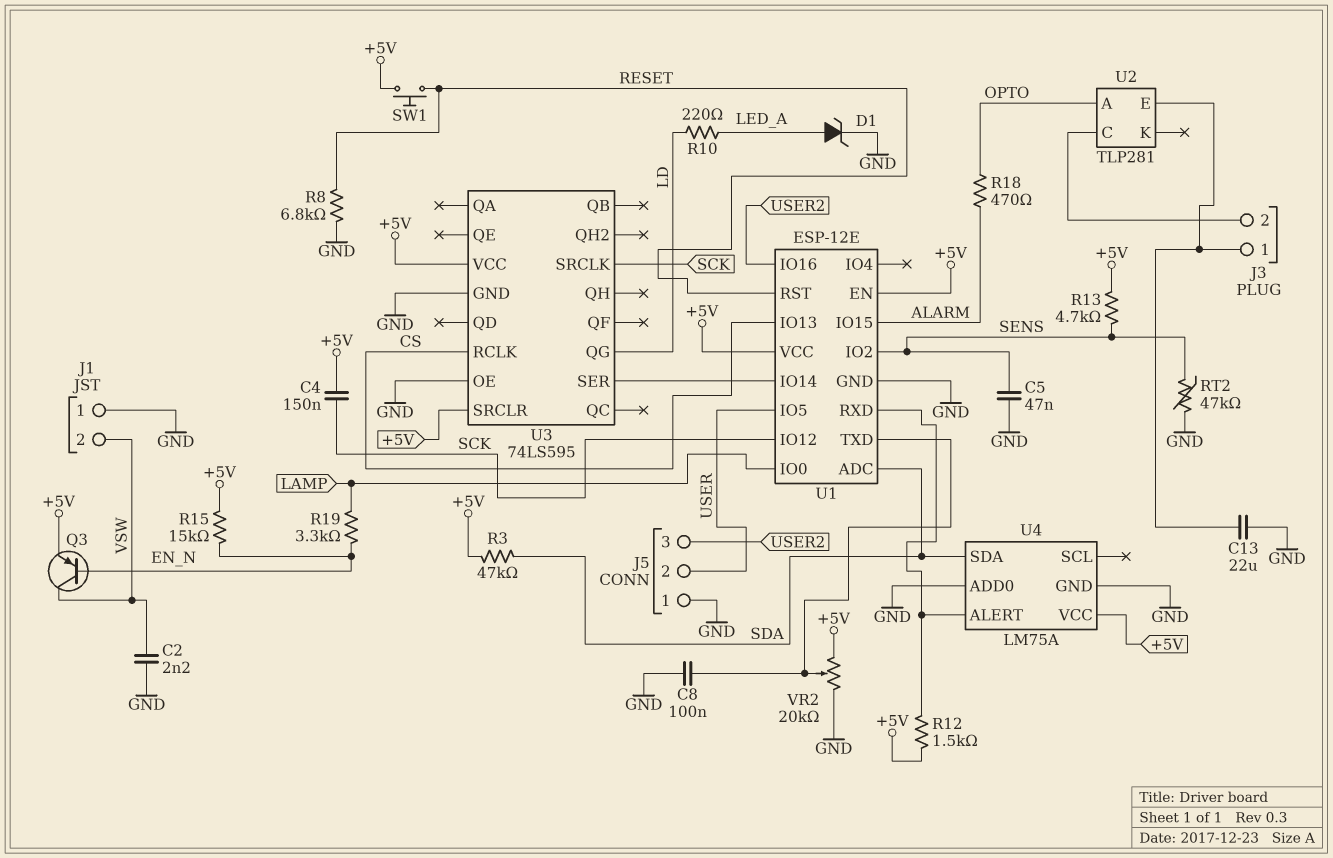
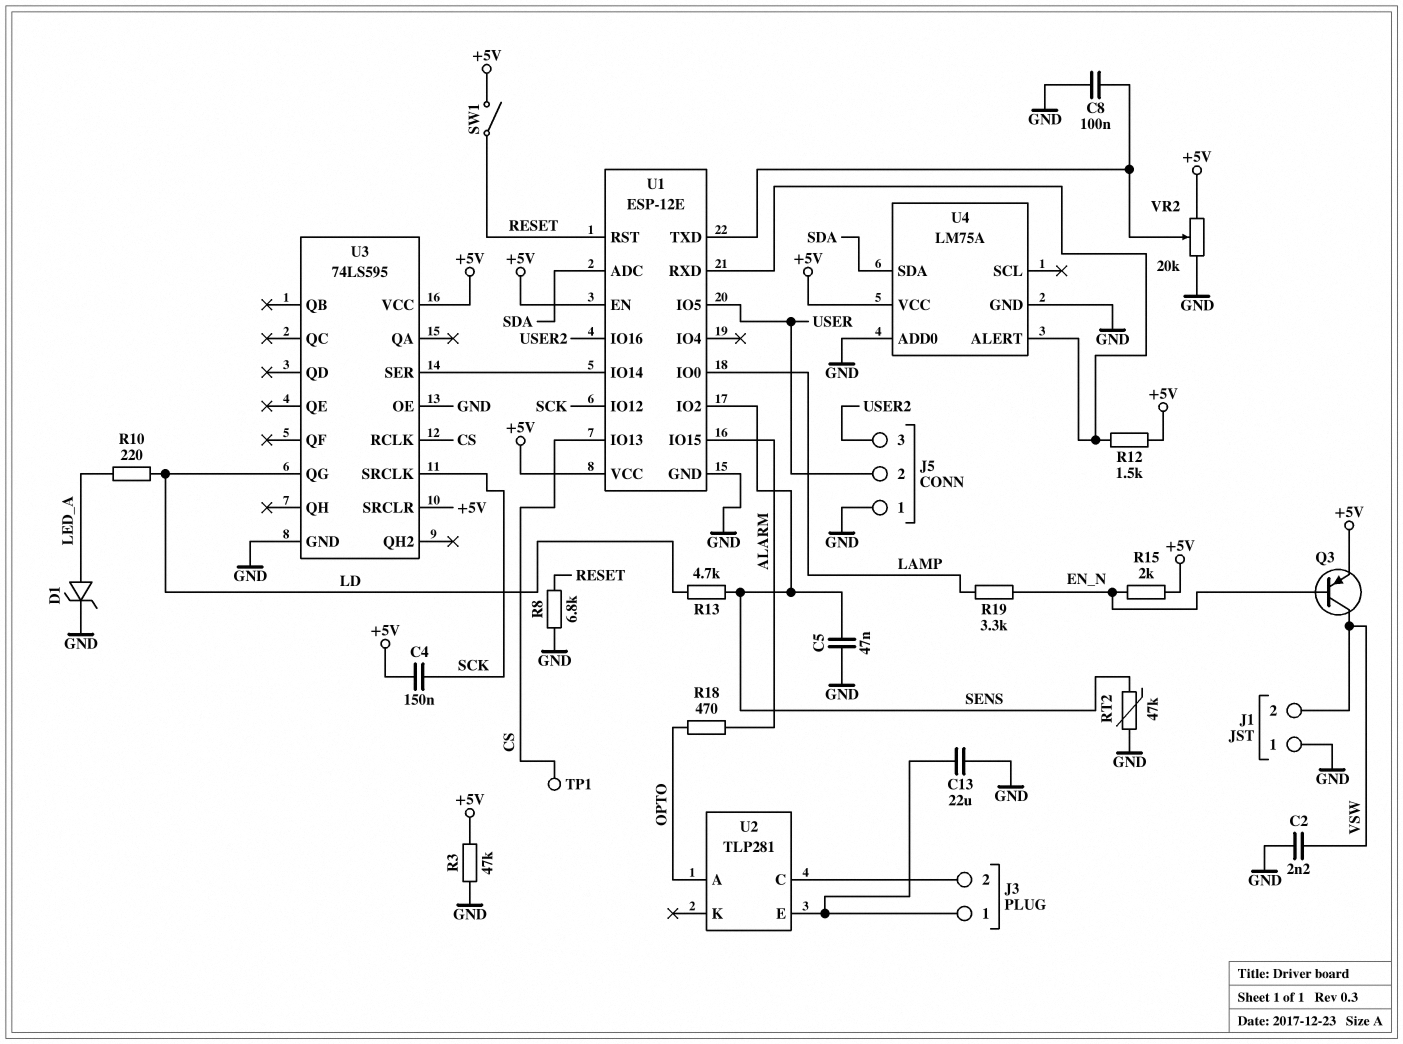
R3: 47k (+5V, SDA) -> 47k (+5V, GND)
R13: 4.7k (+5V, SENS) -> 4.7k (LD, SENS)
R15: 15k (+5V, EN_N) -> 2k (+5V, EN_N)
SW1: button (+5V, RESET) -> switch (+5V, RESET)
TP1: none -> test point (CS)

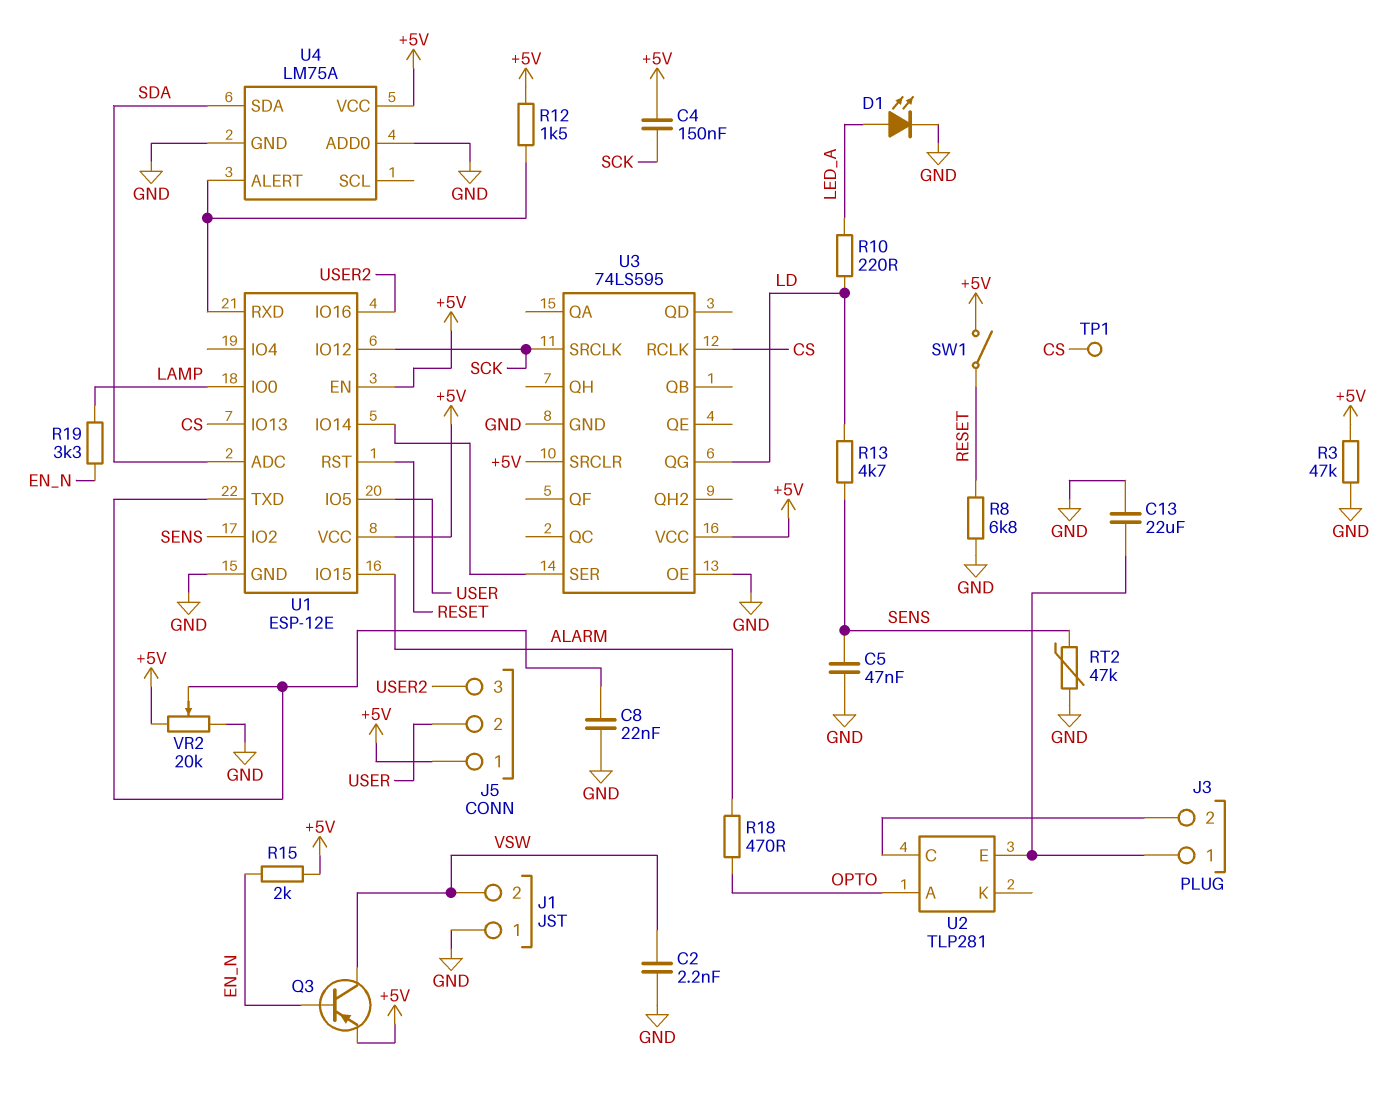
C8: 100nF (GND, U1/TXD) -> 22nF (GND, U1/TXD)
D1: zener (A LED_A, K GND) -> LED (A LED_A, K GND)
J5 pin 1: GND -> +5V

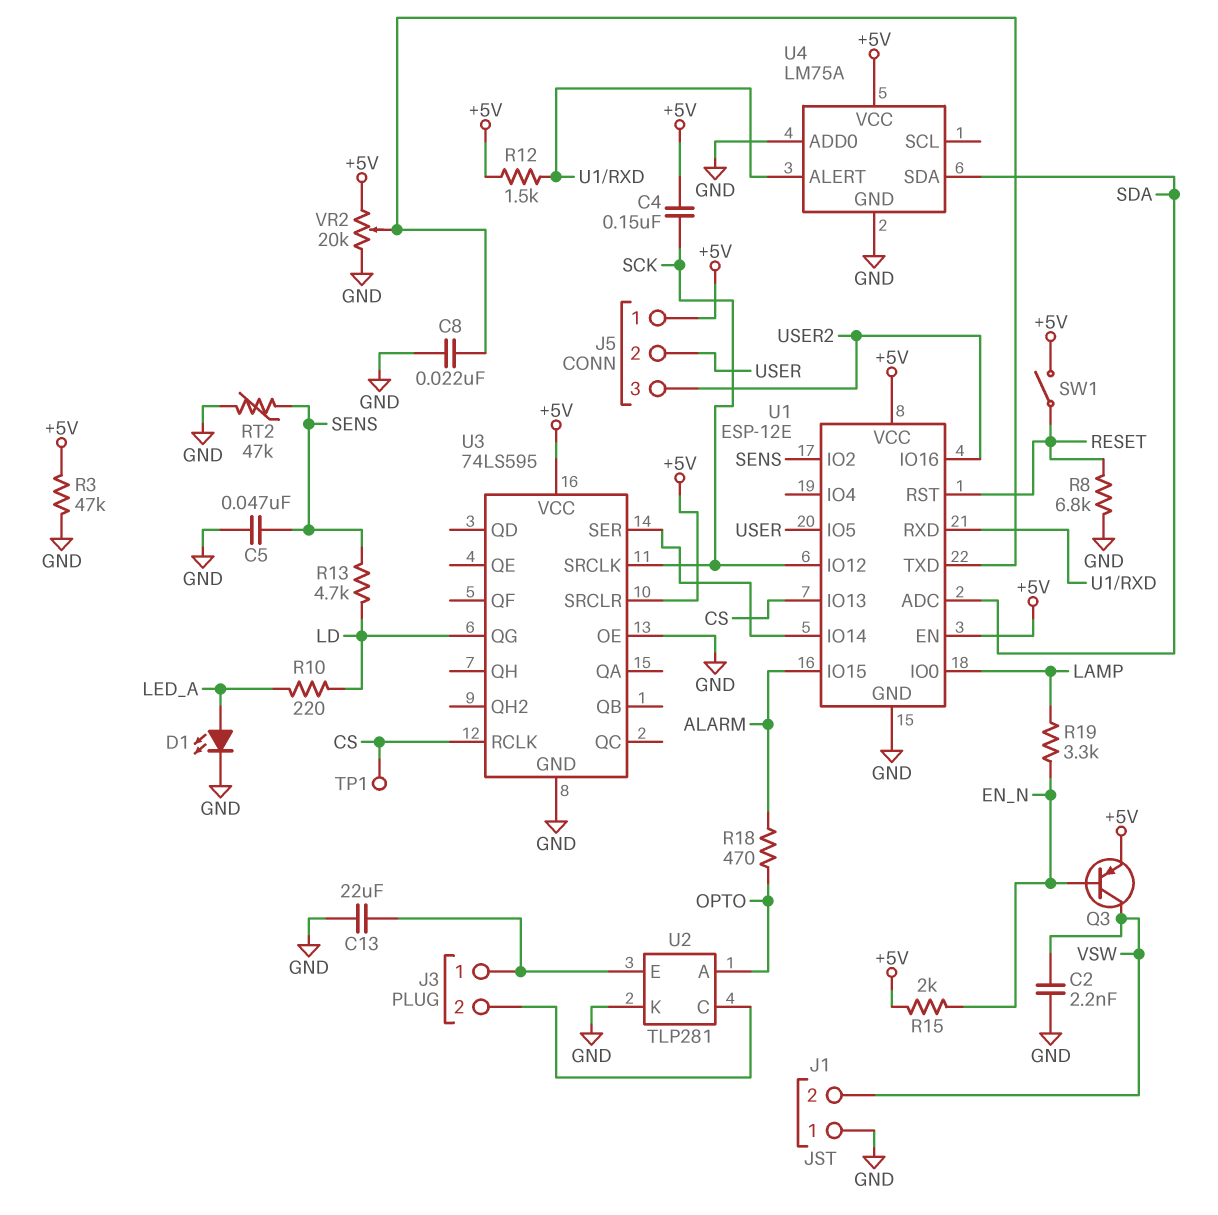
U2 pin K: none -> GND

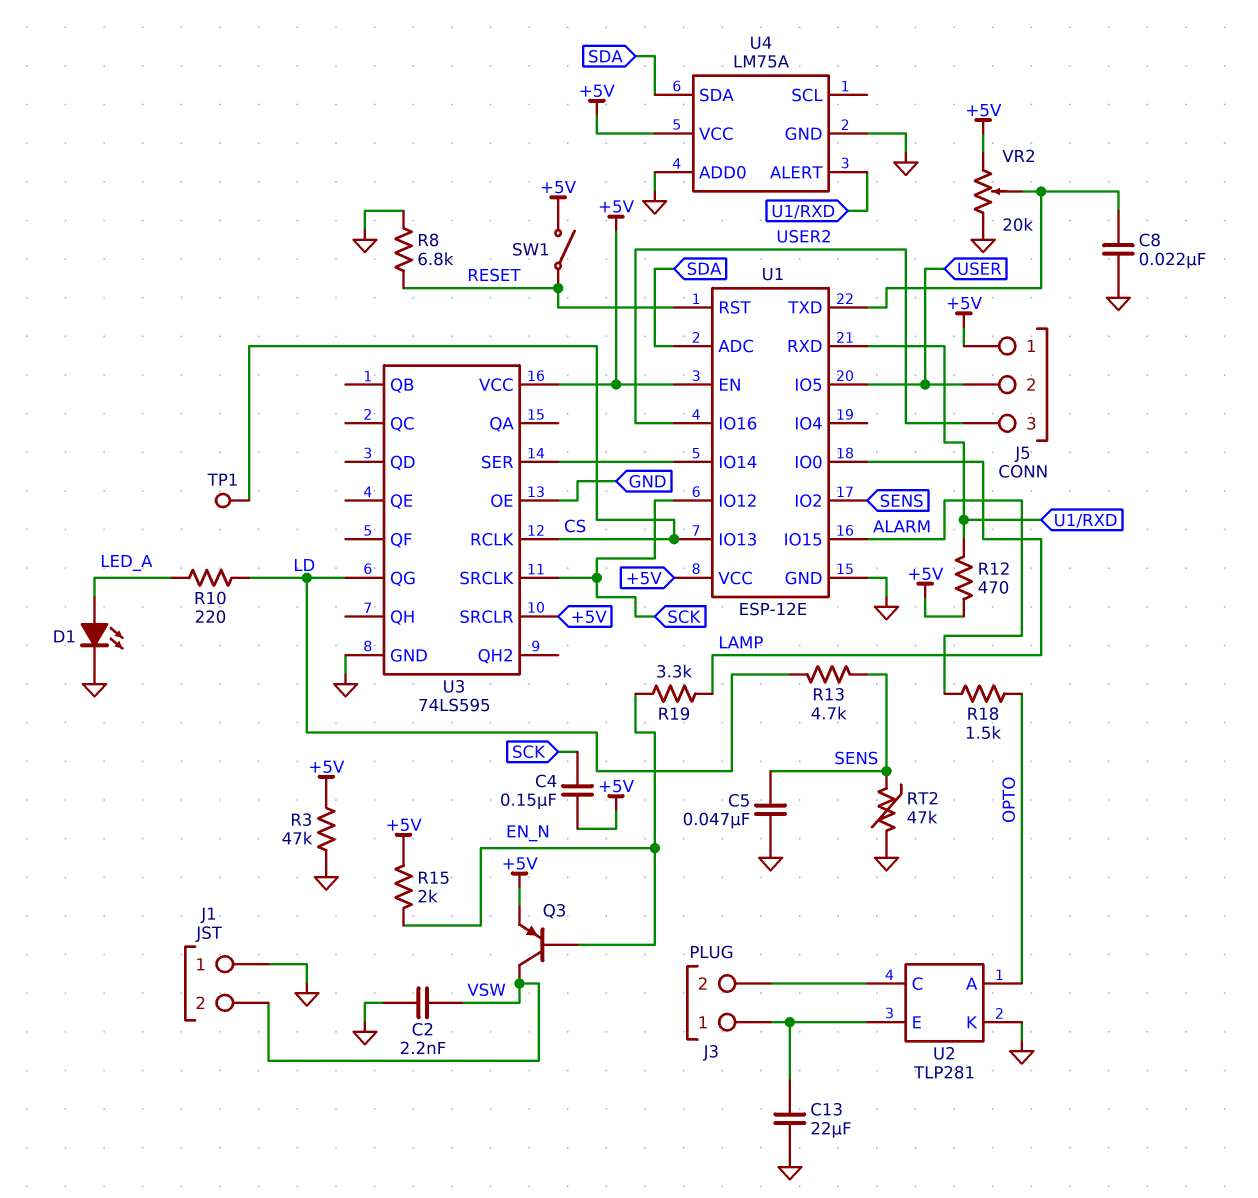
R12: 1.5k (+5V, U1/RXD) -> 470 (+5V, U1/RXD)
R18: 470 (ALARM, OPTO) -> 1.5k (ALARM, OPTO)

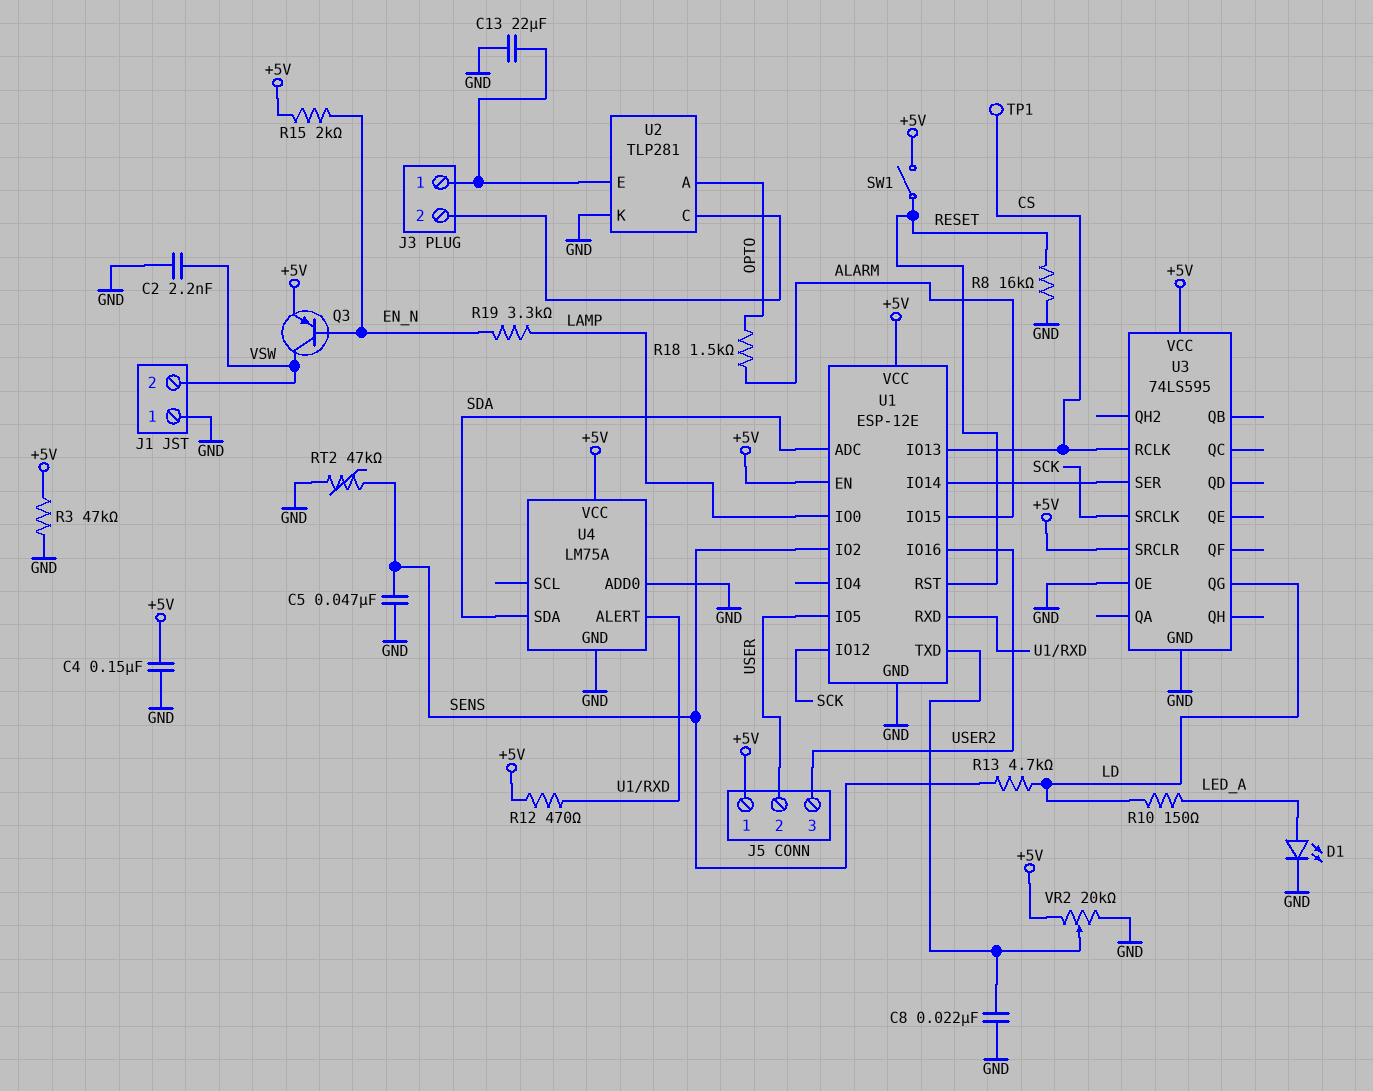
C4: 150nF (+5V, SCK) -> 150nF (+5V, GND)
R8: 6.8k (GND, RESET) -> 16k (GND, RESET)
R10: 220 (LD, LED_A) -> 150 (LD, LED_A)

